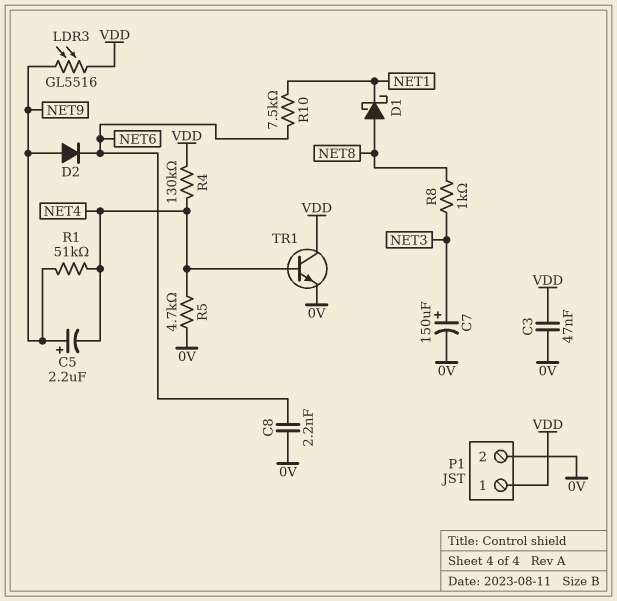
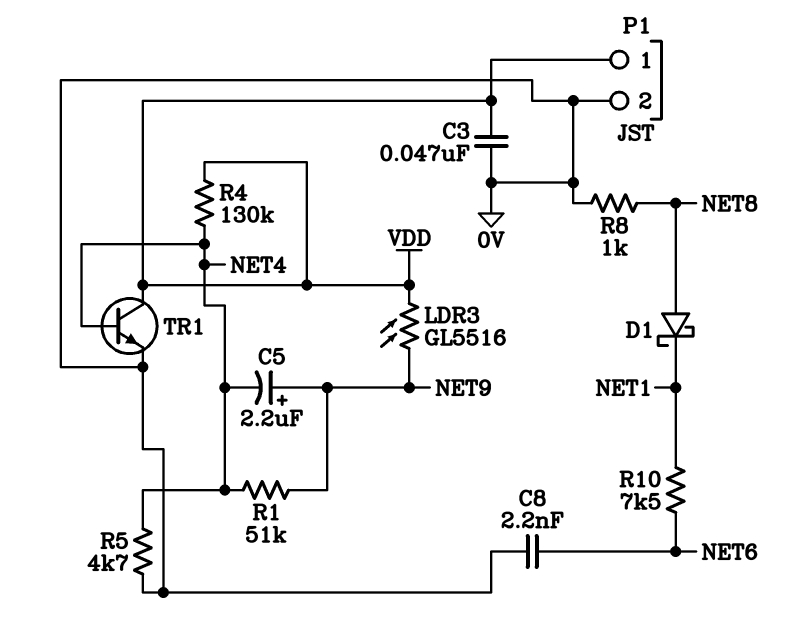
C7: 150uF (plus NET3, minus 0V) -> none
D2: diode (A NET9, K NET6) -> none
R8: 1k (NET3, NET8) -> 1k (0V, NET8)

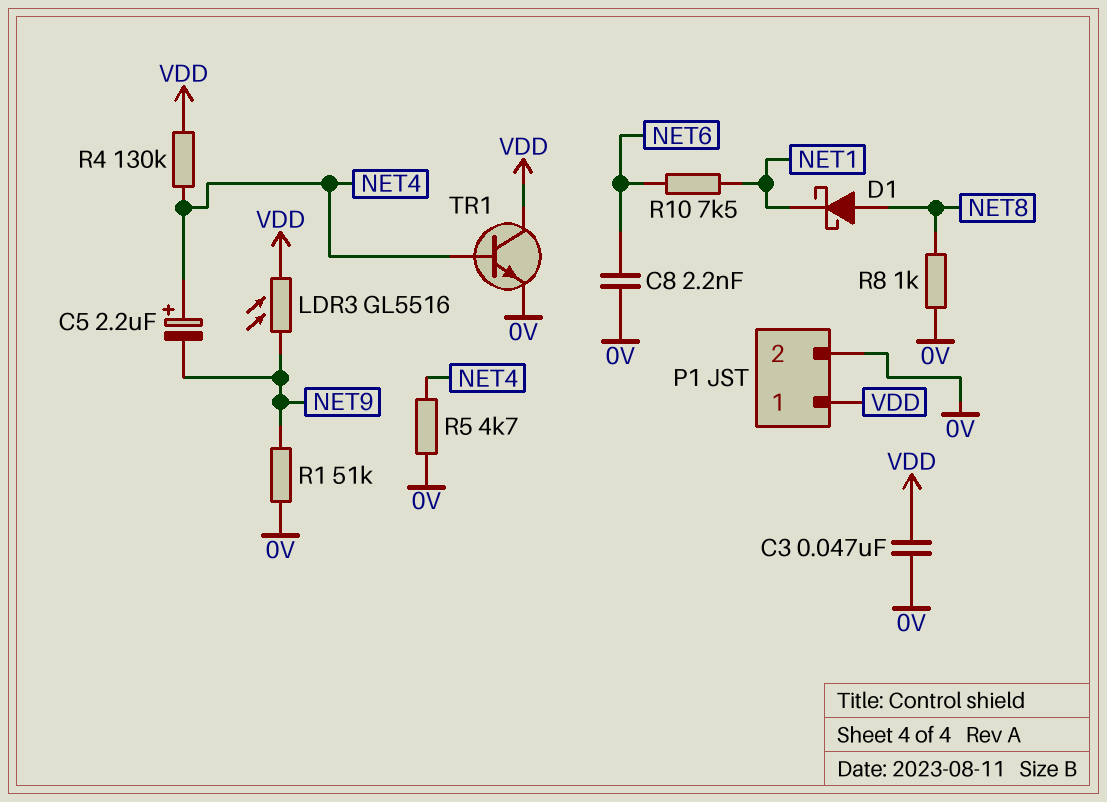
C5: 2.2uF (plus NET9, minus NET4) -> 2.2uF (plus NET4, minus NET9)
R1: 51k (NET4, NET9) -> 51k (0V, NET9)

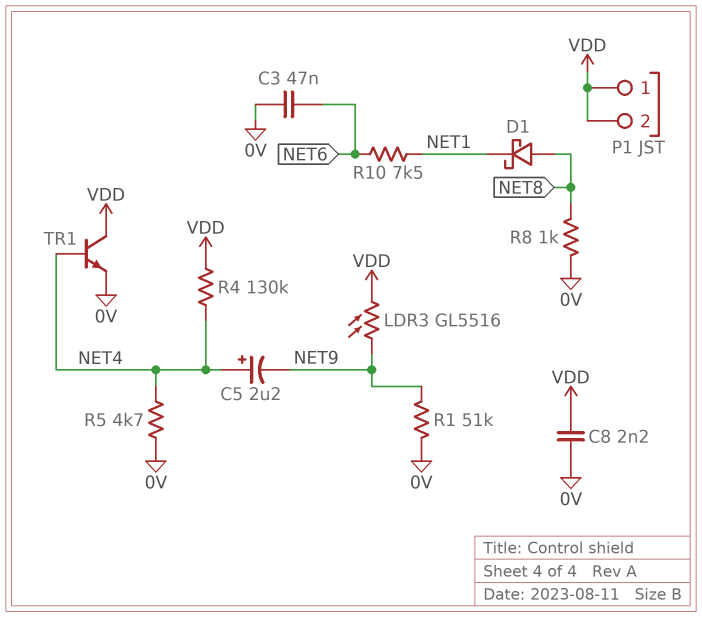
C3: 47nF (0V, VDD) -> 47nF (0V, NET6)
C8: 2.2nF (0V, NET6) -> 2.2nF (0V, VDD)
P1 pin 2: 0V -> VDD

